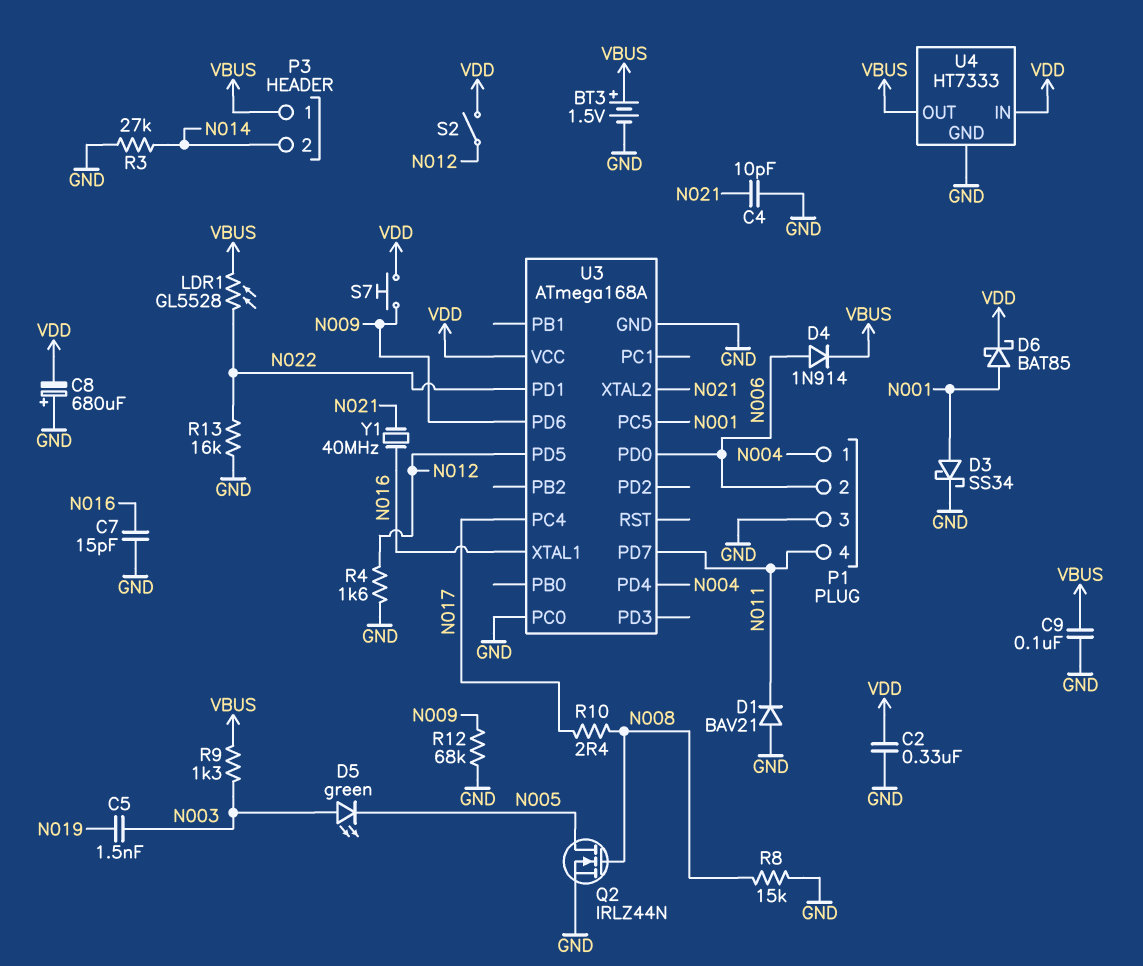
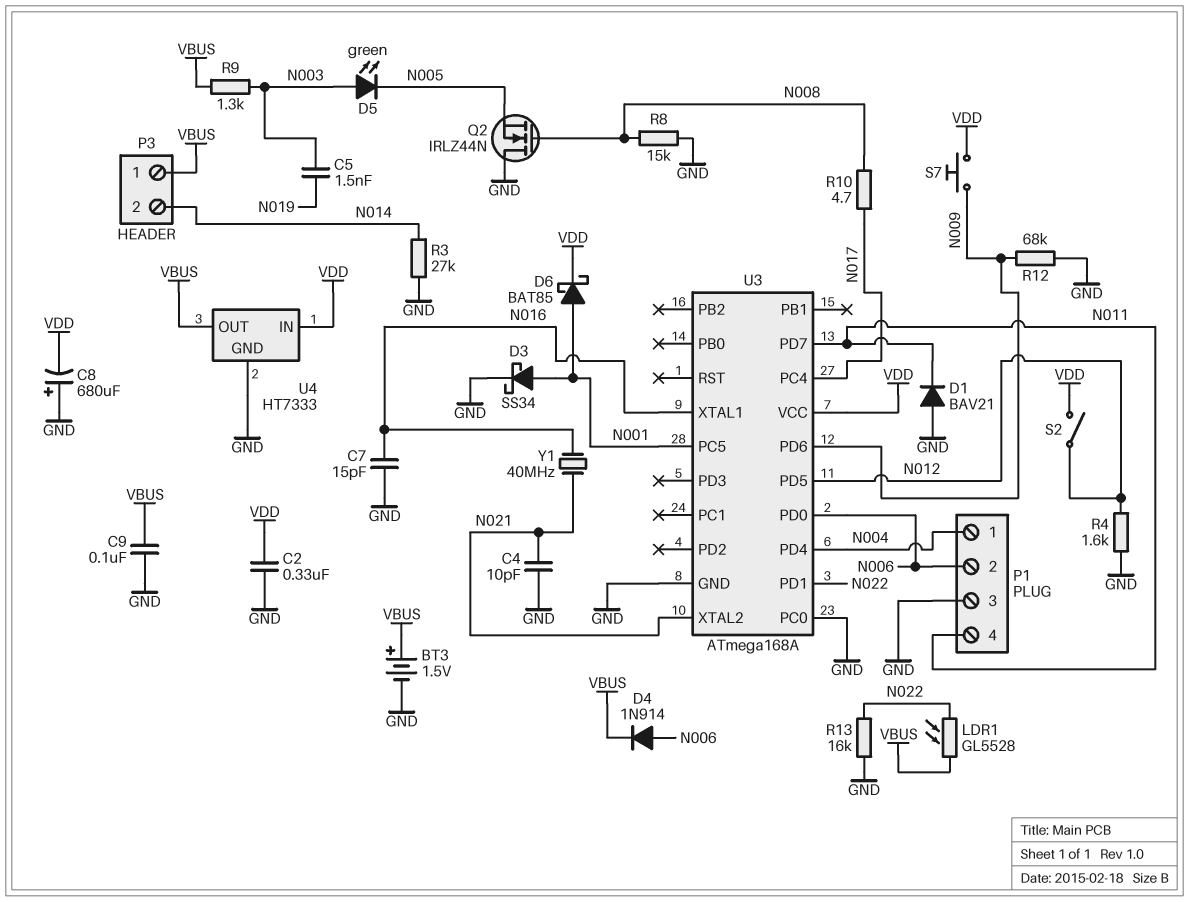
Q2: NMOS IRLZ44N (G N008, D N005, S GND) -> NMOS IRLZ44N (G N008, D GND, S N005)
R10: 2.4 (N008, N017) -> 4.7 (N008, N017)

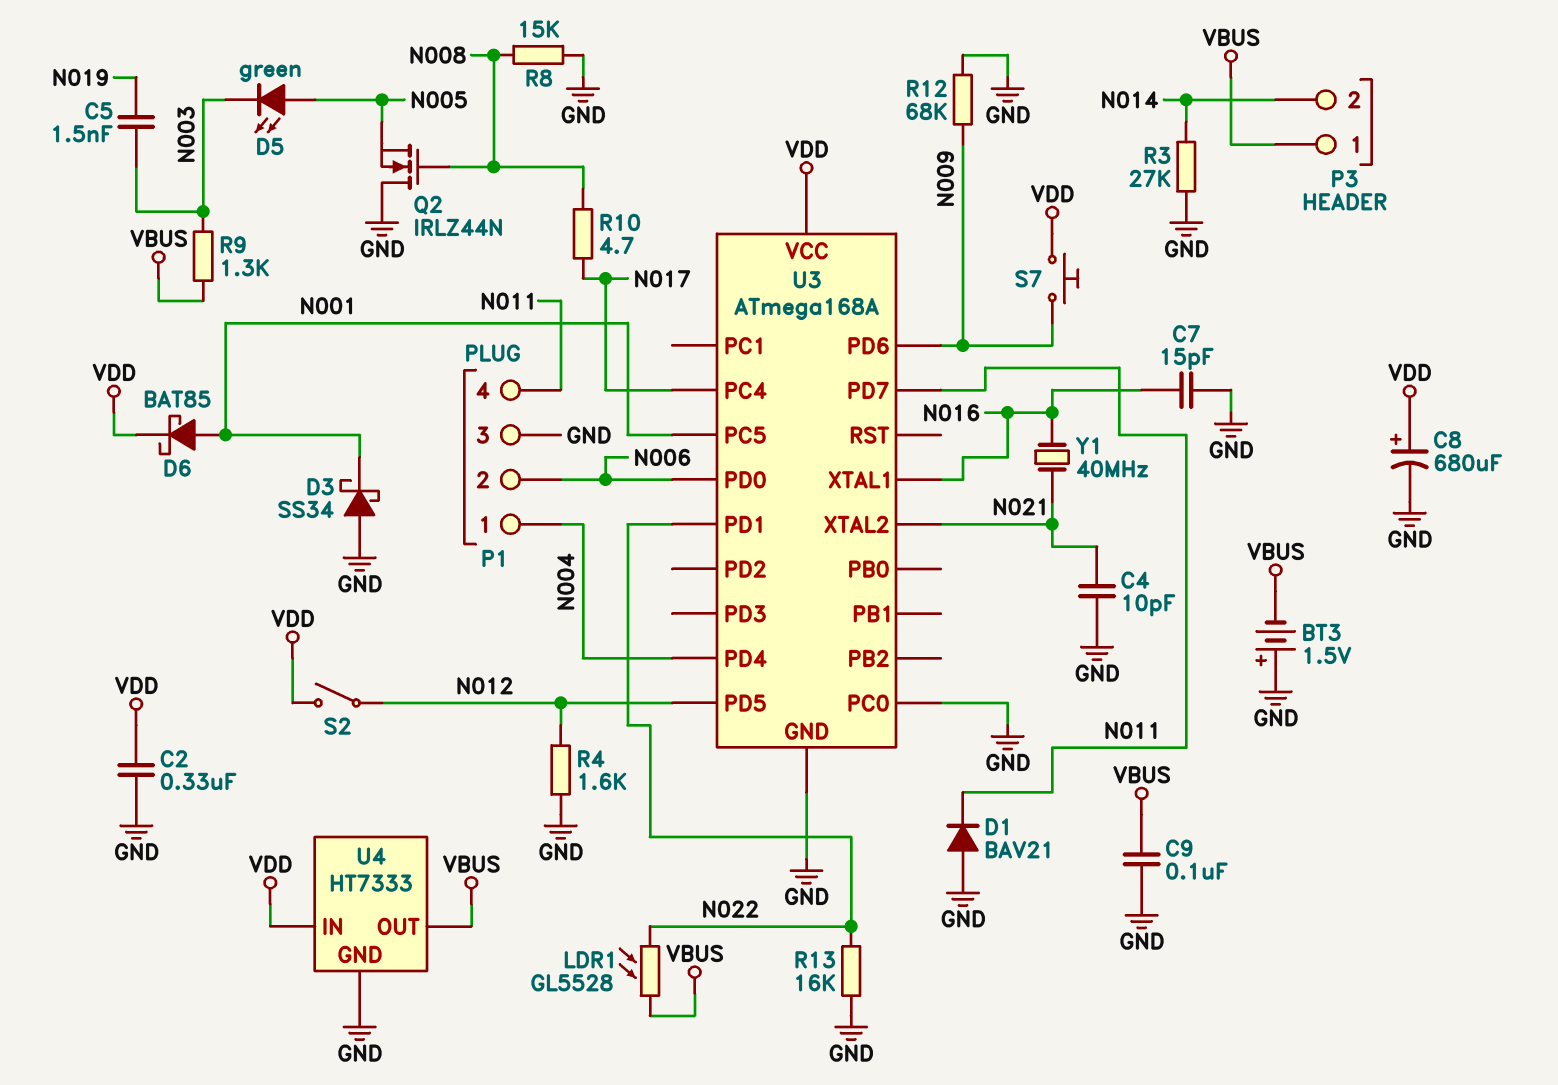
BT3: 1.5V (plus VBUS, minus GND) -> 1.5V (plus GND, minus VBUS)
C8: 680uF (plus GND, minus VDD) -> 680uF (plus VDD, minus GND)
D3: schottky SS34 (A N001, K GND) -> schottky SS34 (A GND, K N001)
D4: diode 1N914 (A N006, K VBUS) -> none
D5: LED green (A N003, K N005) -> LED green (A N005, K N003)

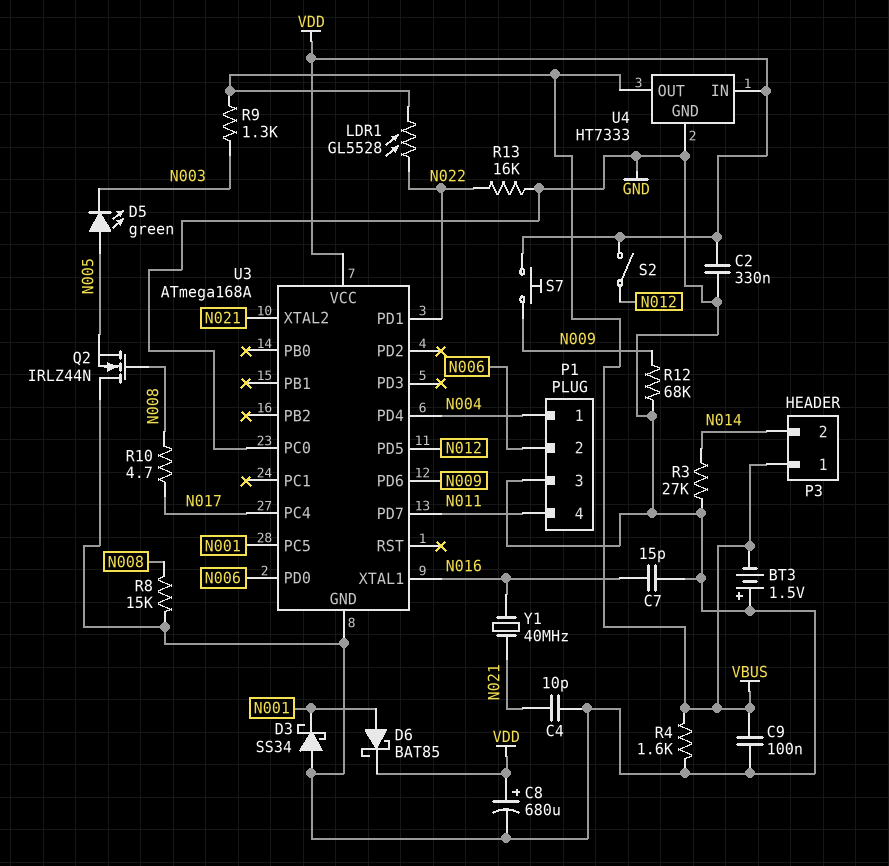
C5: 1.5nF (N003, N019) -> none
D1: diode BAV21 (A GND, K N011) -> none
R4: 1.6k (GND, N012) -> 1.6k (GND, VBUS)

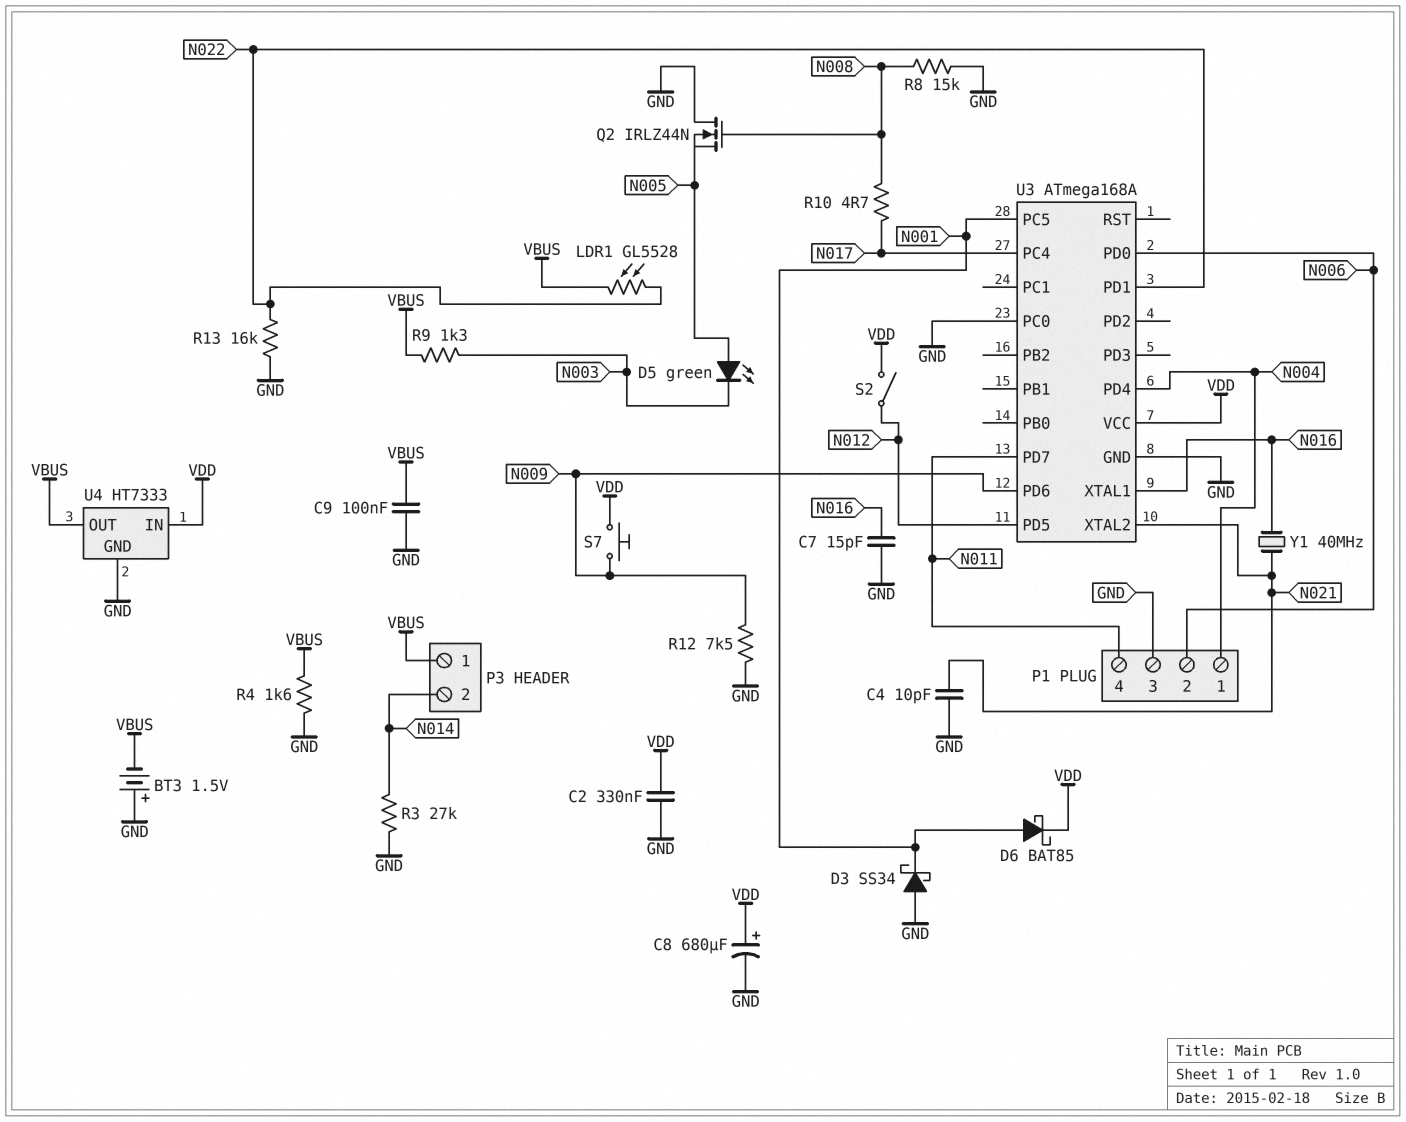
R12: 68k (GND, N009) -> 7.5k (GND, N009)

